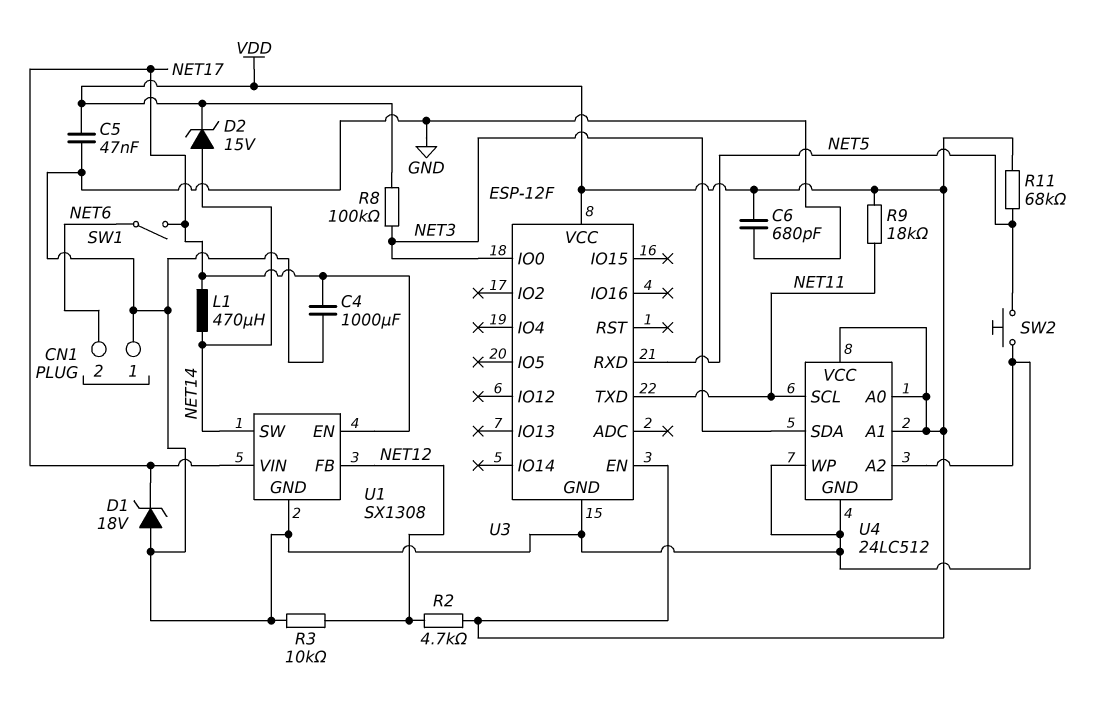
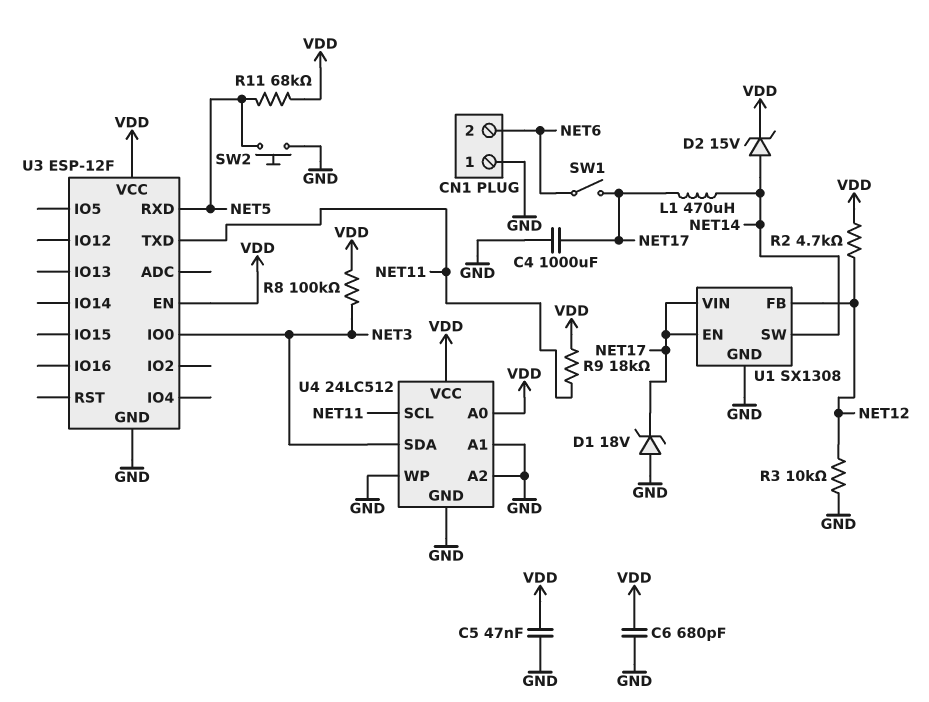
U4 pin A1: VDD -> GND

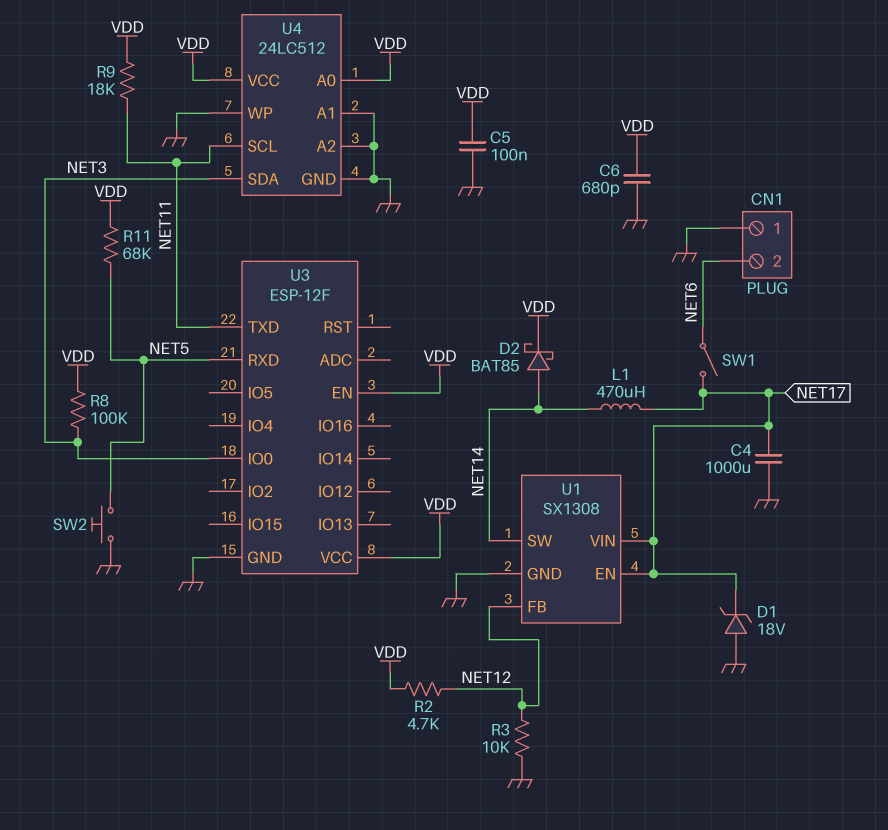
C5: 47nF (GND, VDD) -> 100nF (GND, VDD)
D2: zener 15V (A NET14, K VDD) -> schottky BAT85 (A NET14, K VDD)

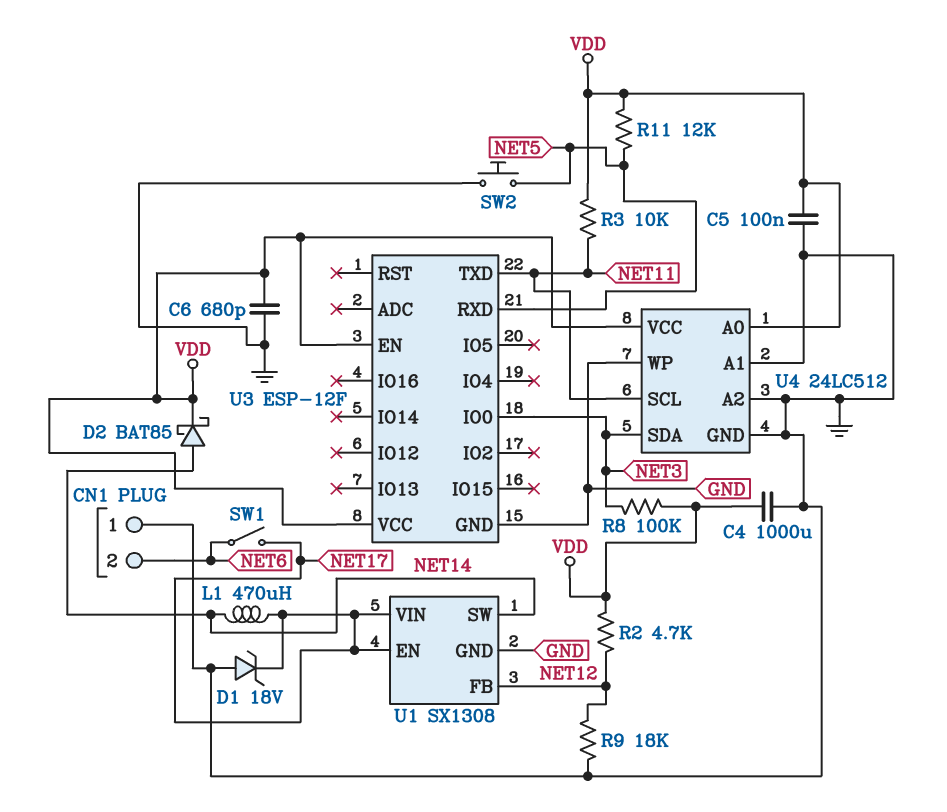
C4: 1000uF (GND, NET17) -> 1000uF (GND, VDD)
R3: 10k (GND, NET12) -> 10k (NET11, VDD)
R9: 18k (NET11, VDD) -> 18k (GND, NET12)
R11: 68k (NET5, VDD) -> 12k (NET5, VDD)

